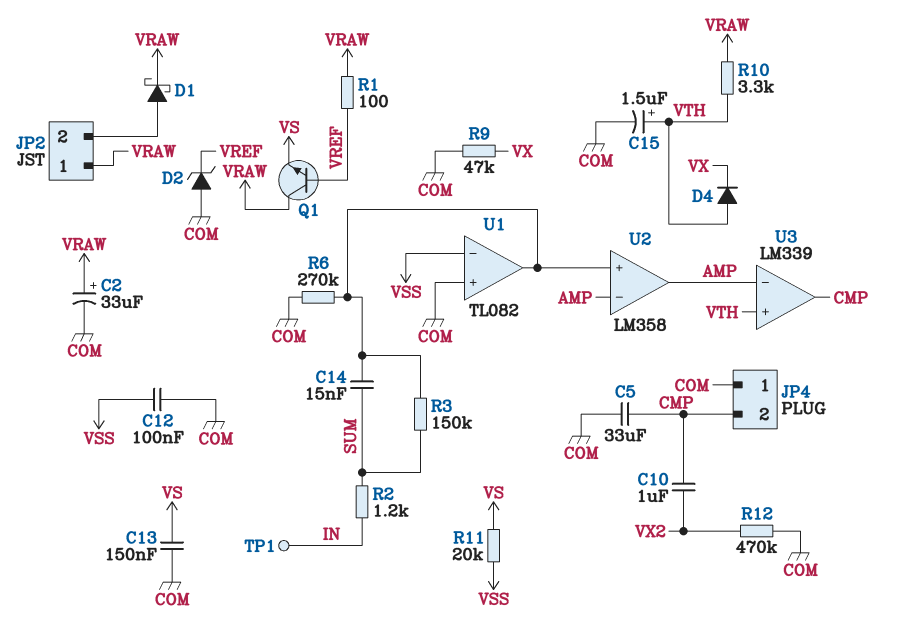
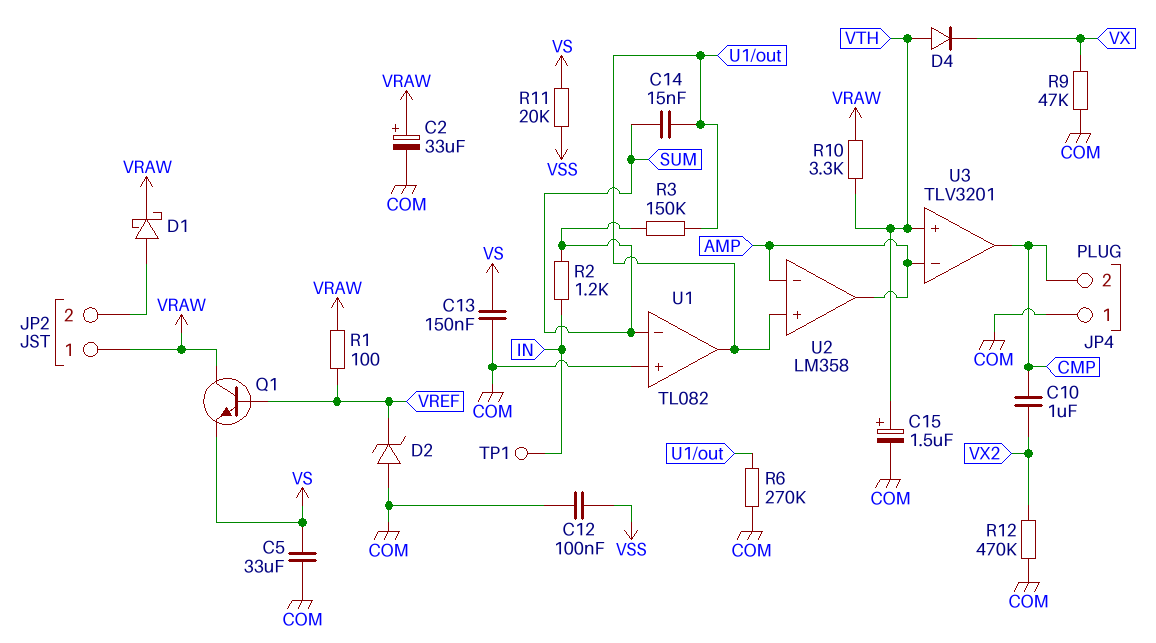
C5: 33uF (CMP, COM) -> 33uF (COM, VS)
U1 pin in-: VSS -> SUM
U3: LM339 -> TLV3201

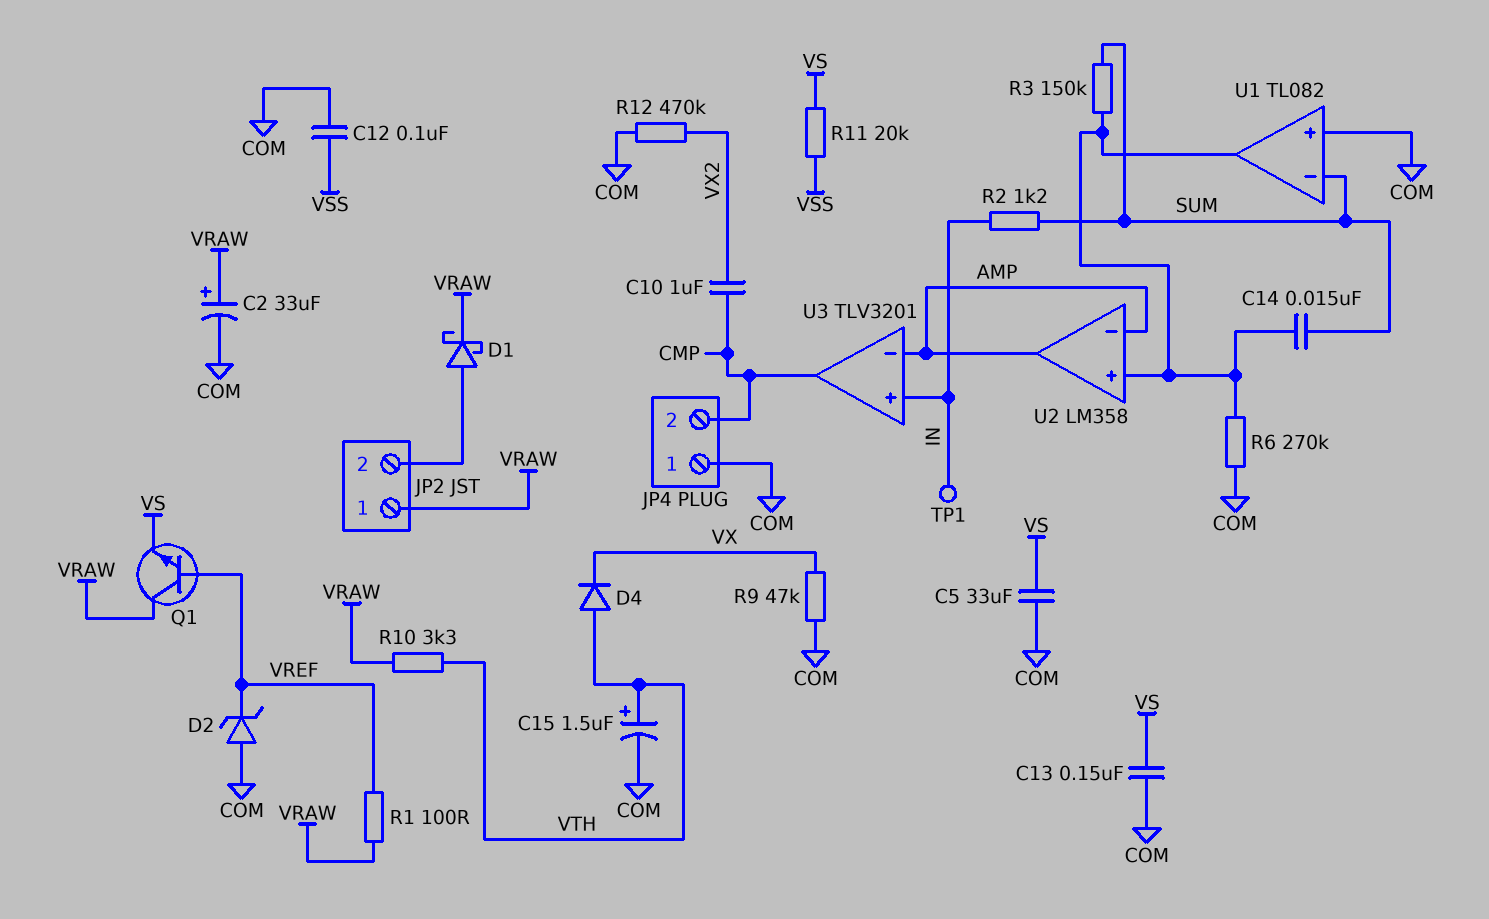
U3 pin in+: VTH -> IN

